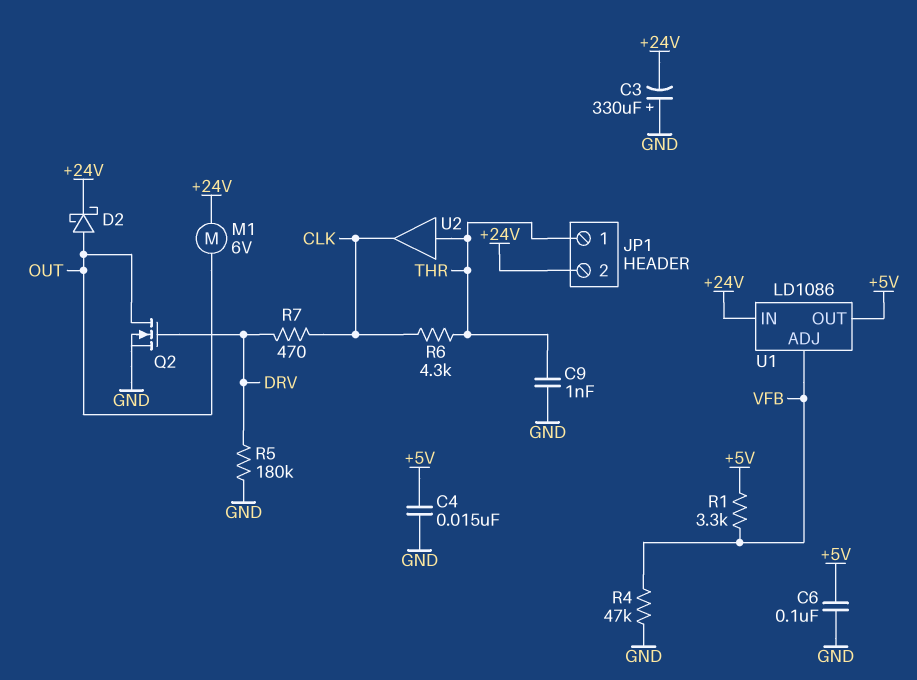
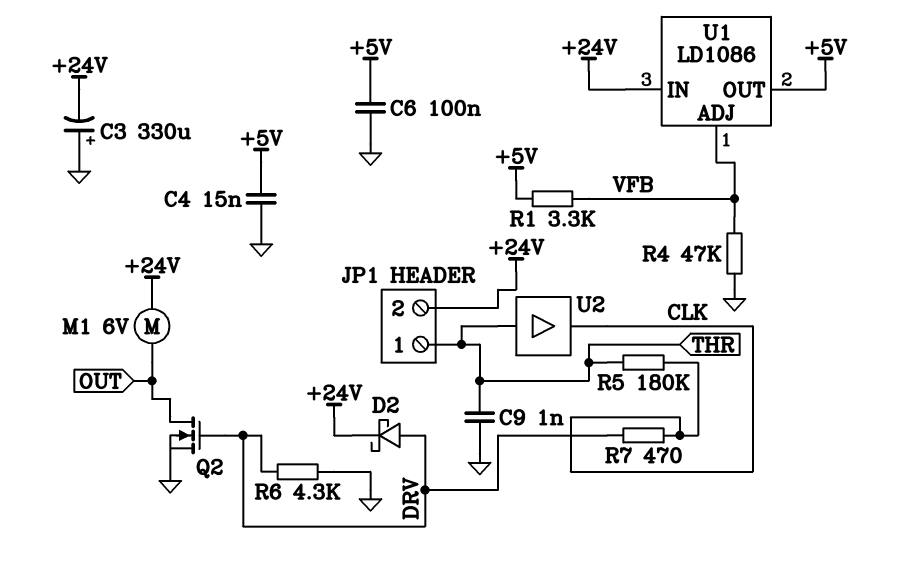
D2: schottky (A OUT, K +24V) -> schottky (A DRV, K +24V)
R5: 180k (DRV, GND) -> 180k (CLK, THR)
R6: 4.3k (CLK, THR) -> 4.3k (DRV, GND)

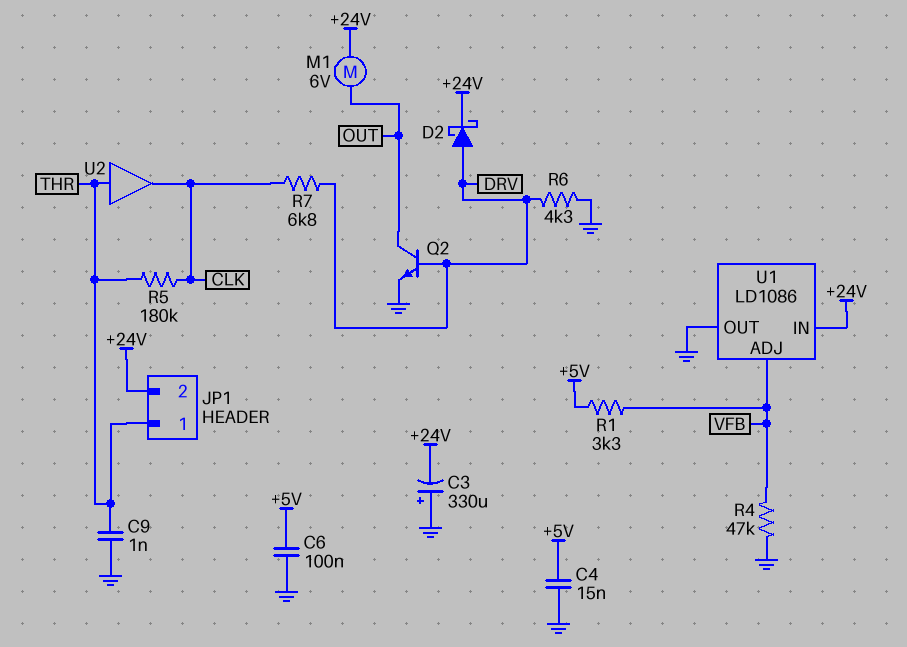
Q2: NMOS (G DRV, D OUT, S GND) -> NPN (B DRV, C OUT, E GND)
R7: 470 (CLK, DRV) -> 6.8k (CLK, DRV)
U1 pin OUT: +5V -> GND

